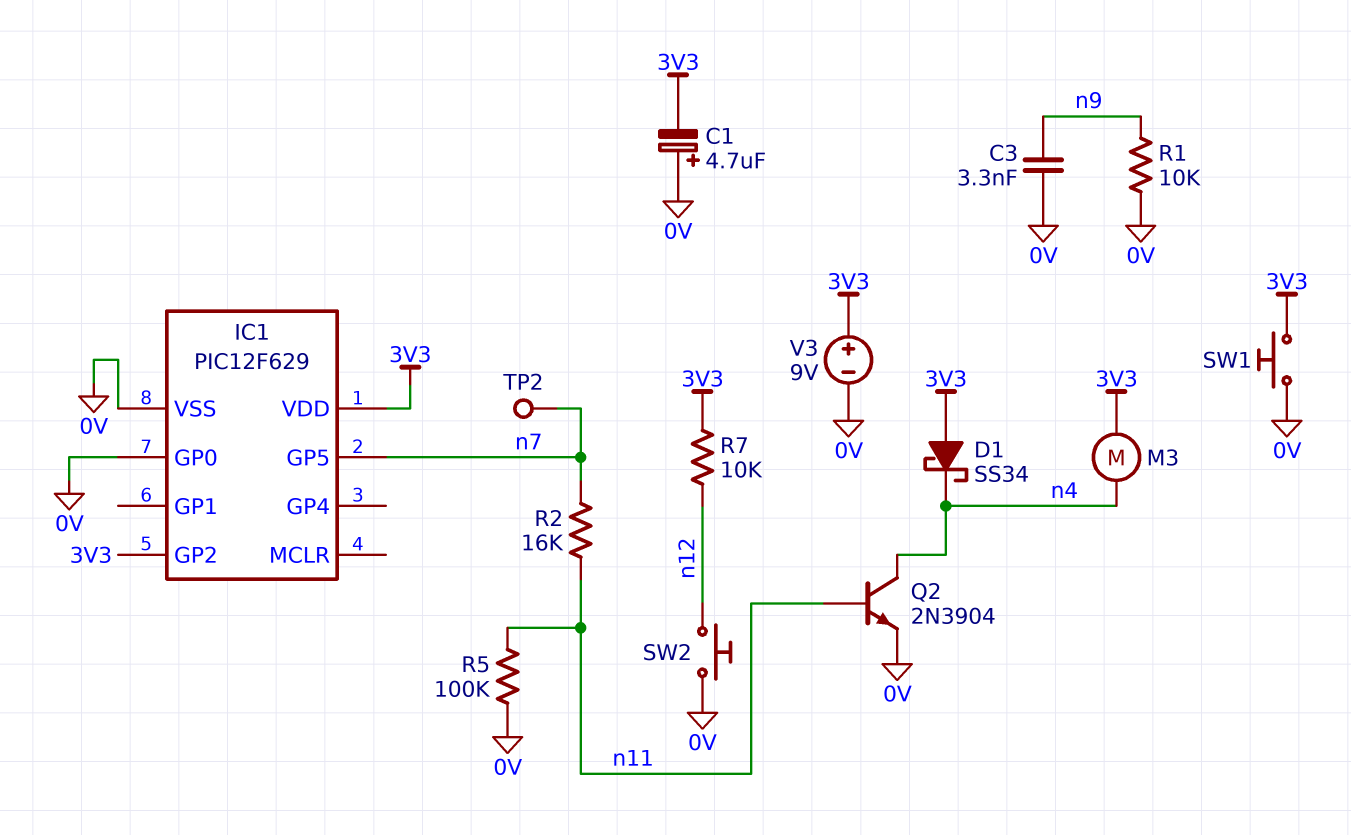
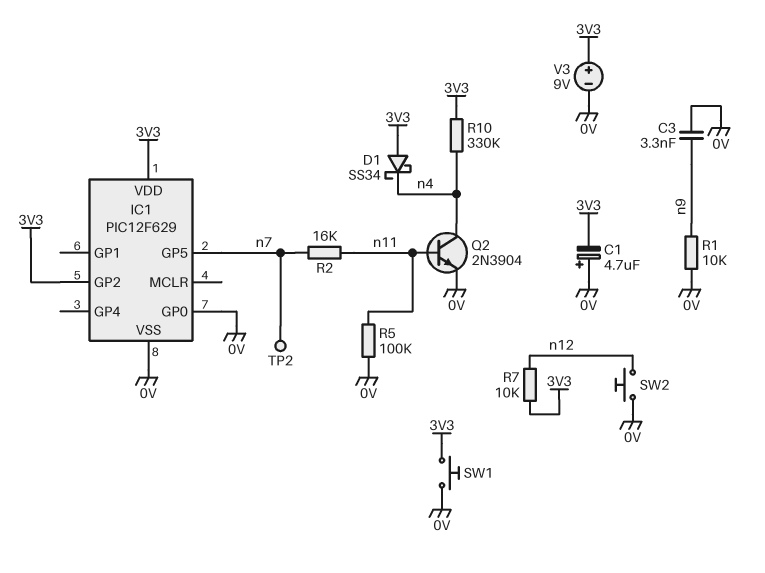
M3: motor (3V3, n4) -> none
R10: none -> 330k (3V3, n4)

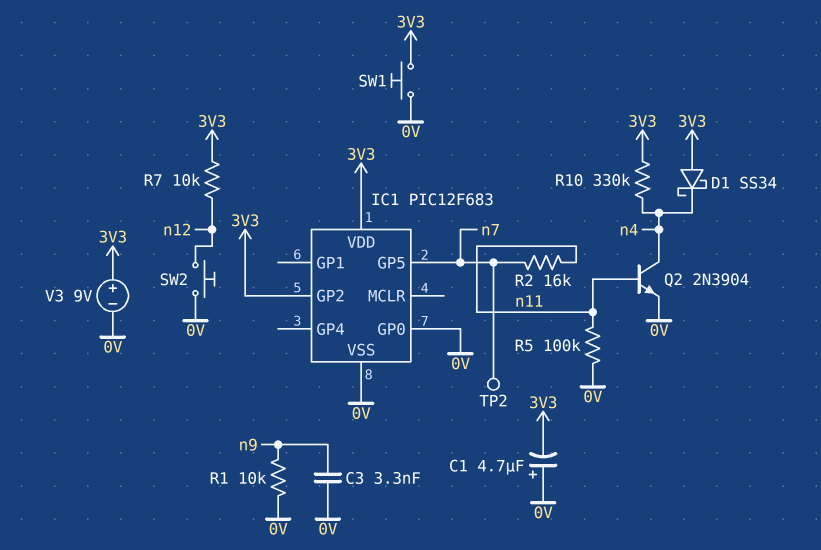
IC1: PIC12F629 -> PIC12F683

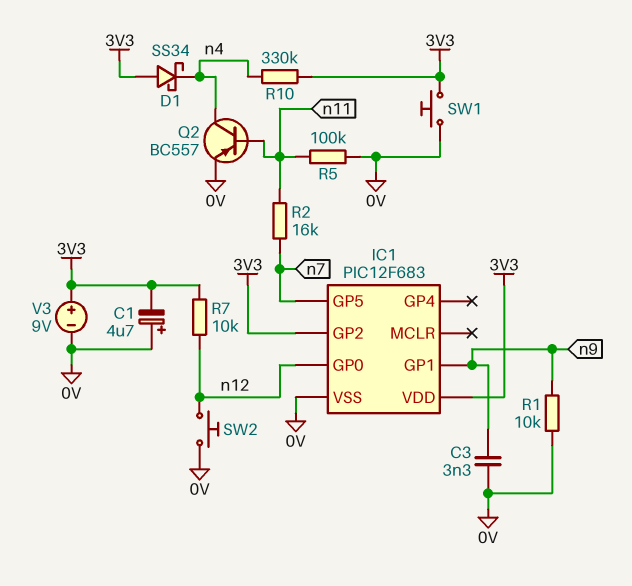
IC1 pin GP0: 0V -> n12
IC1 pin GP1: none -> n9
Q2: NPN 2N3904 (B n11, C n4, E 0V) -> PNP BC557 (B n11, C n4, E 0V)
TP2: test point (n7) -> none

